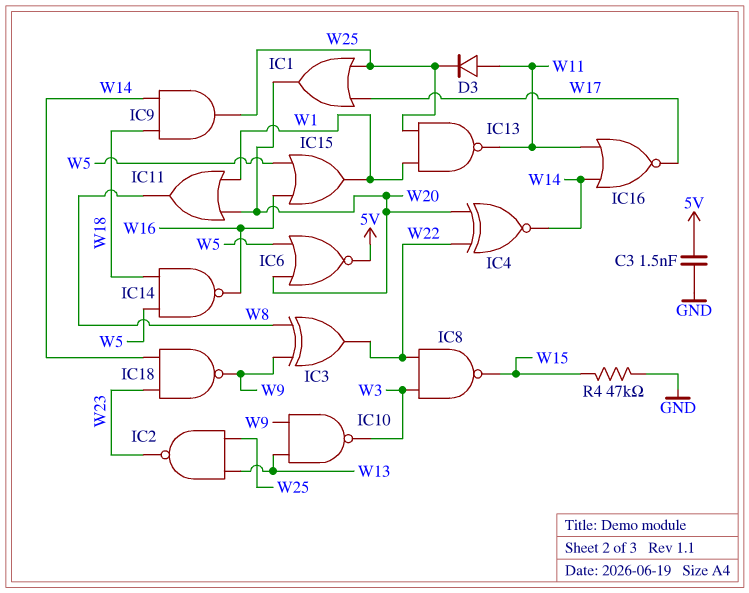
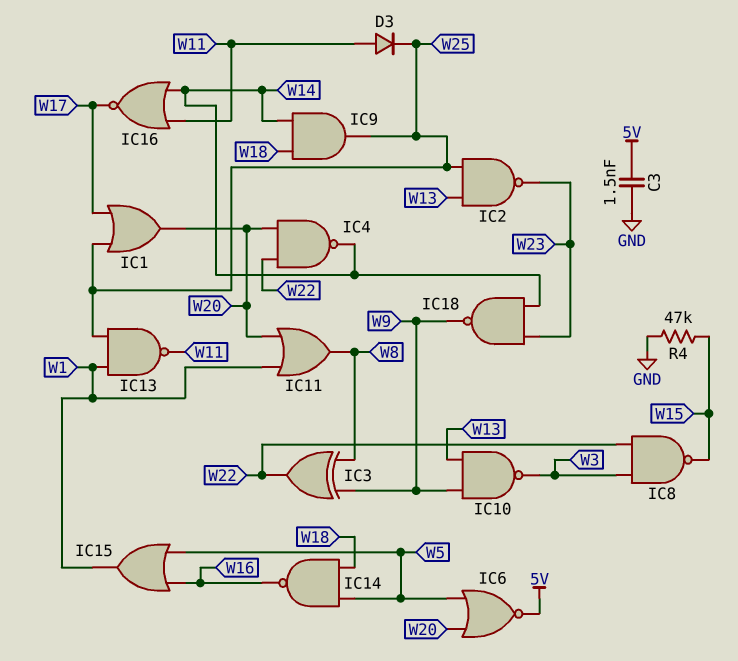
IC4: XNOR (in W20, in W22, out W14) -> NAND (in W20, in W22, out W14)

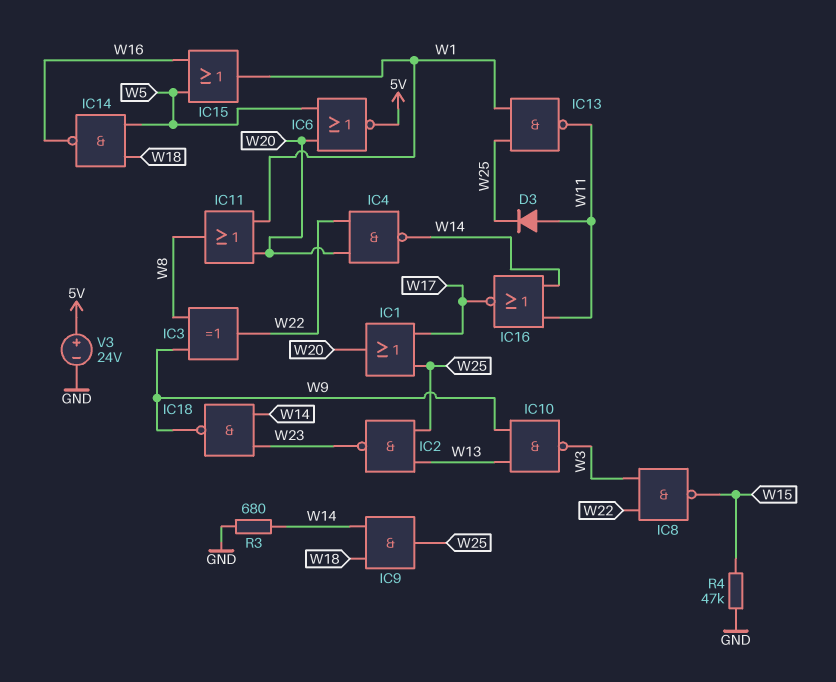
C3: 1.5nF (5V, GND) -> none
R3: none -> 680 (GND, W14)
V3: none -> 24V (plus 5V, minus GND)

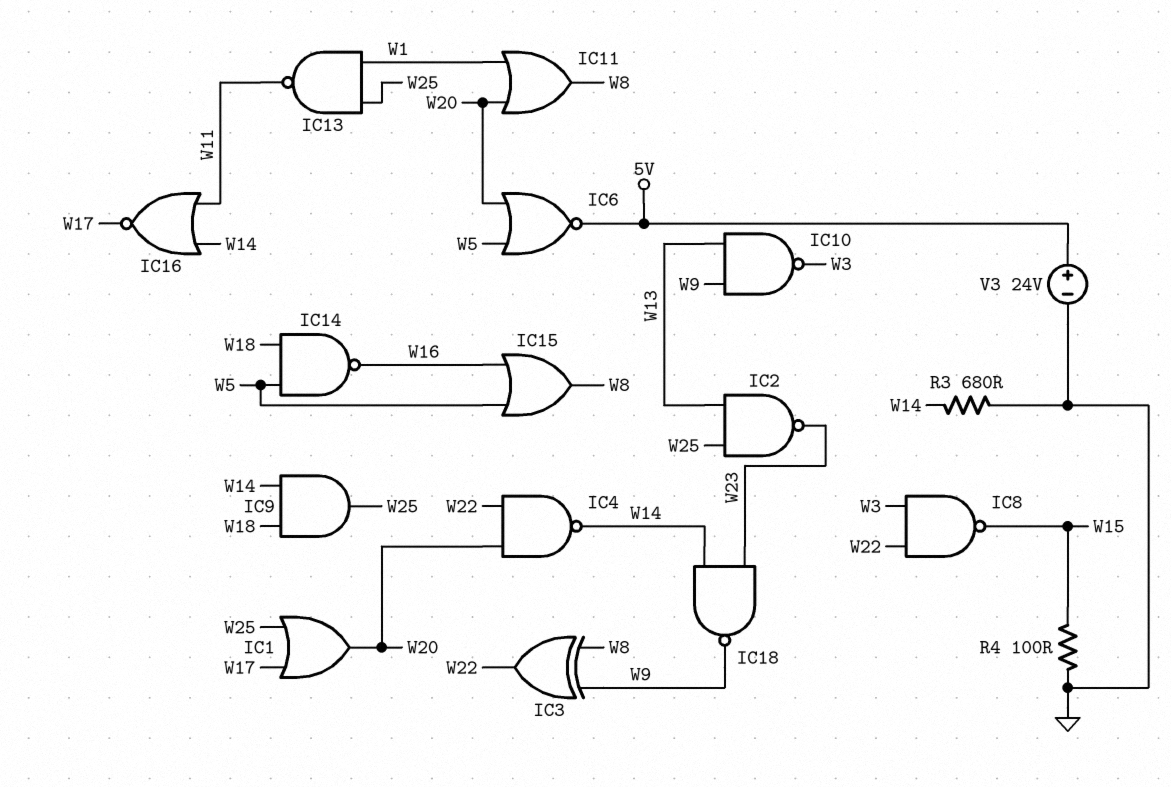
D3: diode (A W11, K W25) -> none
IC15: OR (in W5, in W16, out W1) -> OR (in W5, in W16, out W8)
R4: 47k (GND, W15) -> 100 (GND, W15)

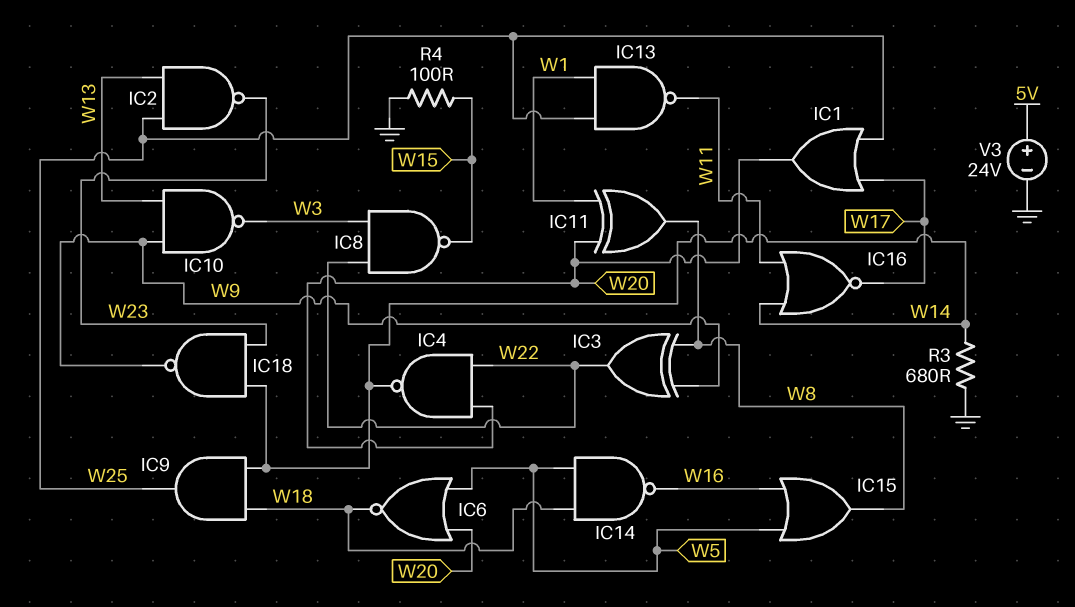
IC6: NOR (in W5, in W20, out 5V) -> NOR (in W5, in W20, out W18)
IC11: OR (in W1, in W20, out W8) -> XOR (in W1, in W20, out W8)

